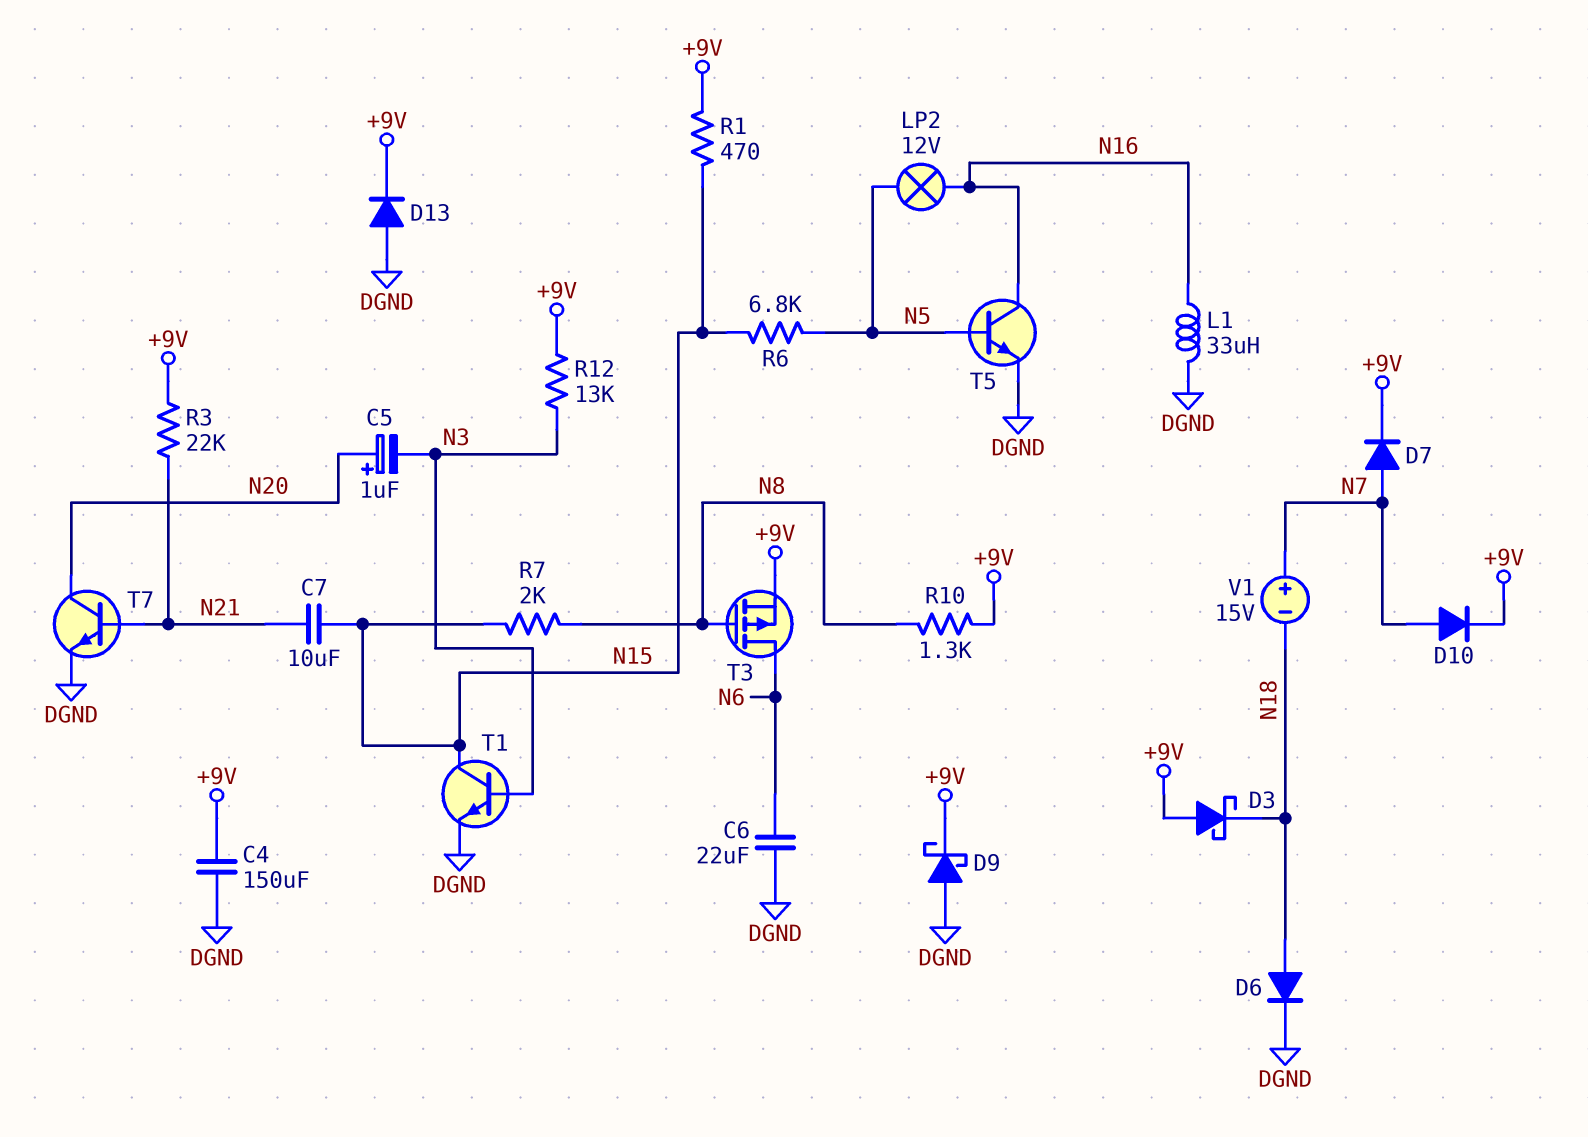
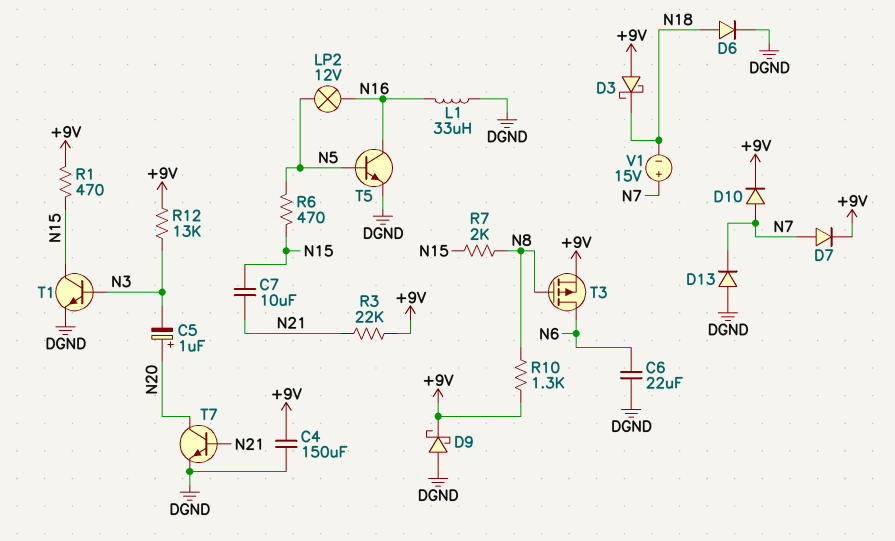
D13: diode (A DGND, K +9V) -> diode (A DGND, K N7)
R6: 6.8k (N5, N15) -> 470 (N5, N15)

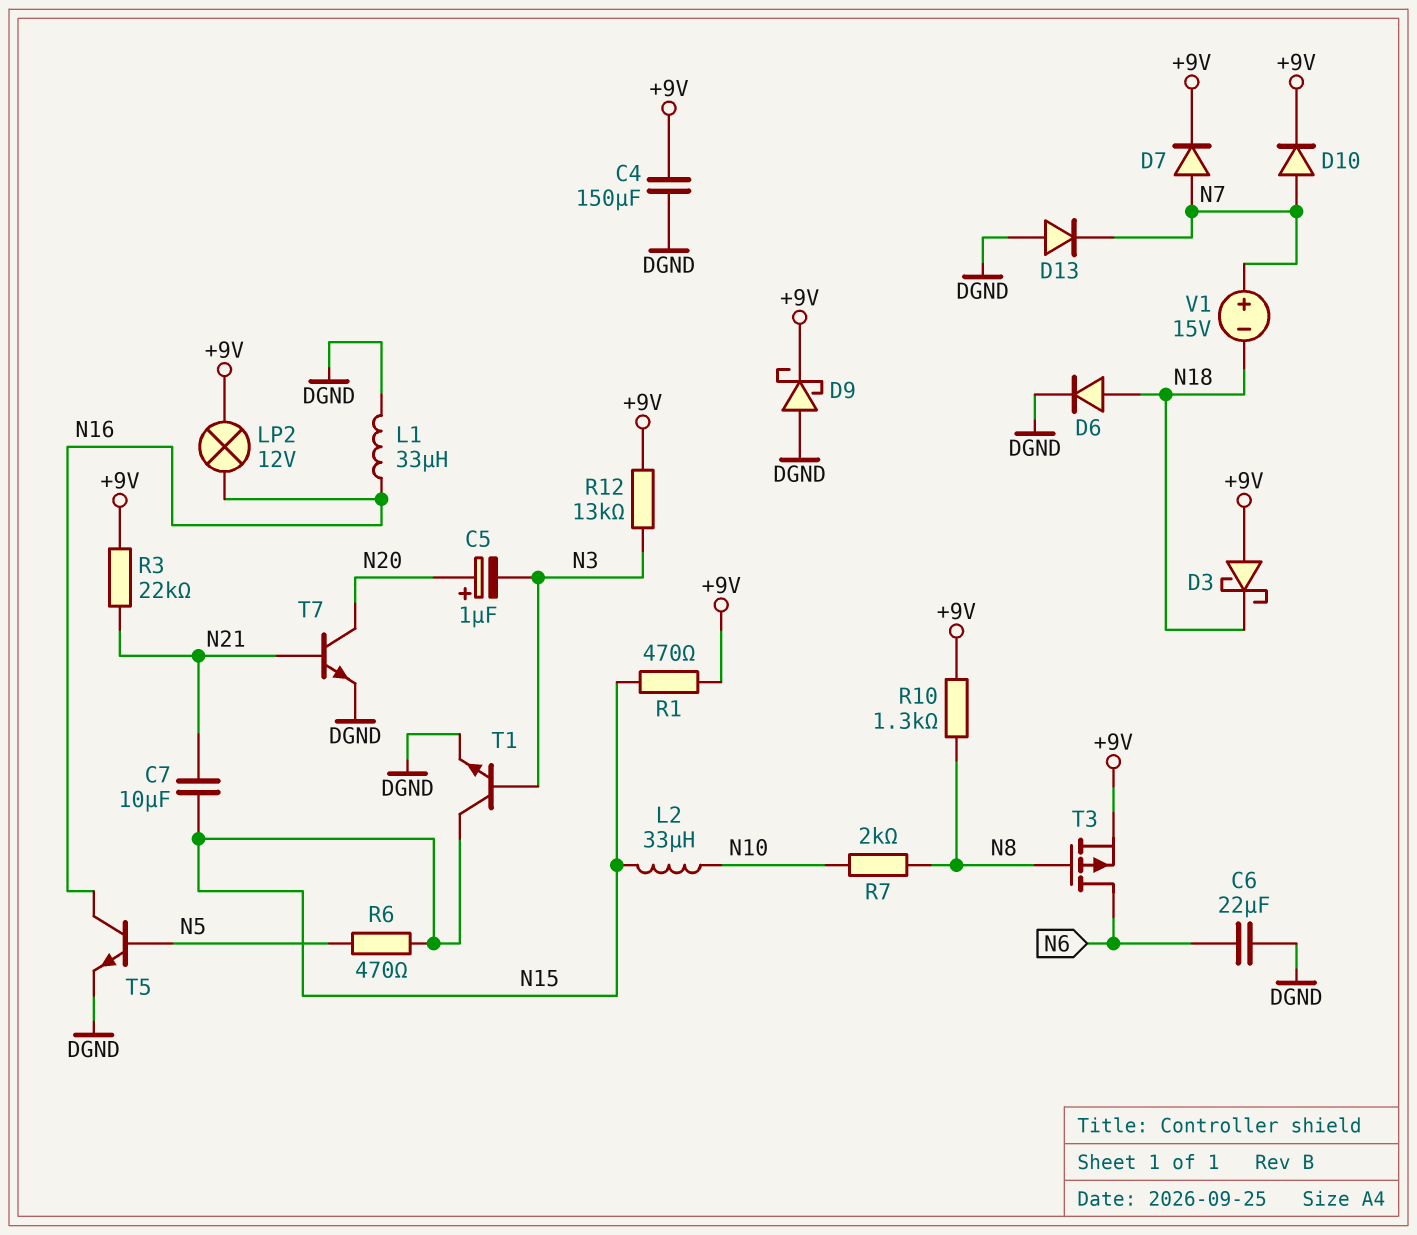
L2: none -> 33uH (N10, N15)
LP2: lamp 12V (N5, N16) -> lamp 12V (+9V, N16)
R7: 2k (N8, N15) -> 2k (N8, N10)

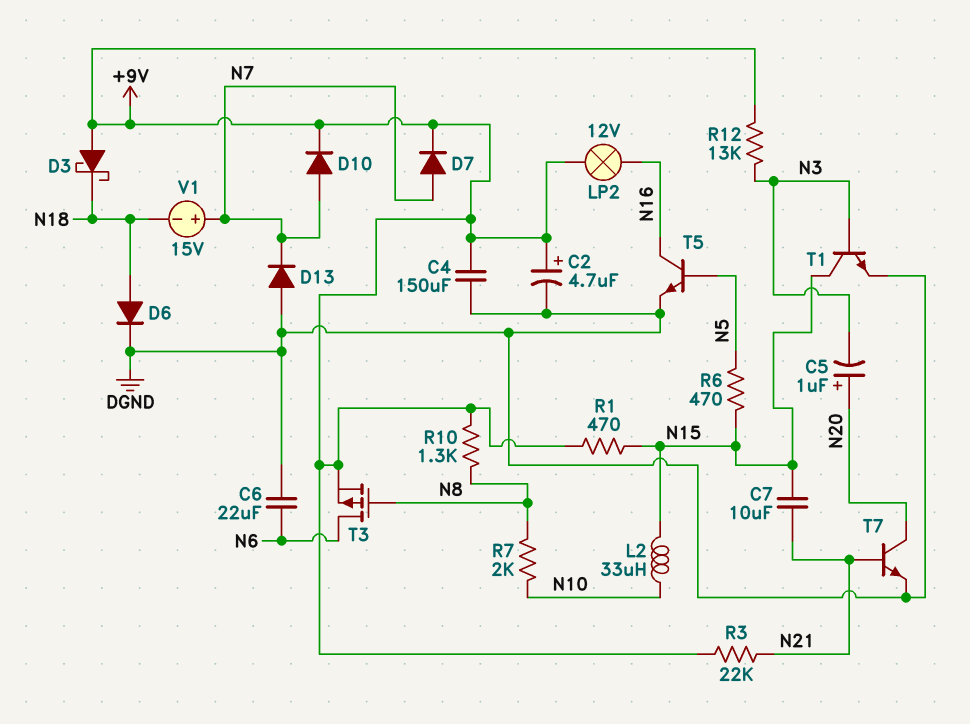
C2: none -> 4.7uF (plus +9V, minus DGND)
D9: schottky (A DGND, K +9V) -> none
L1: 33uH (DGND, N16) -> none

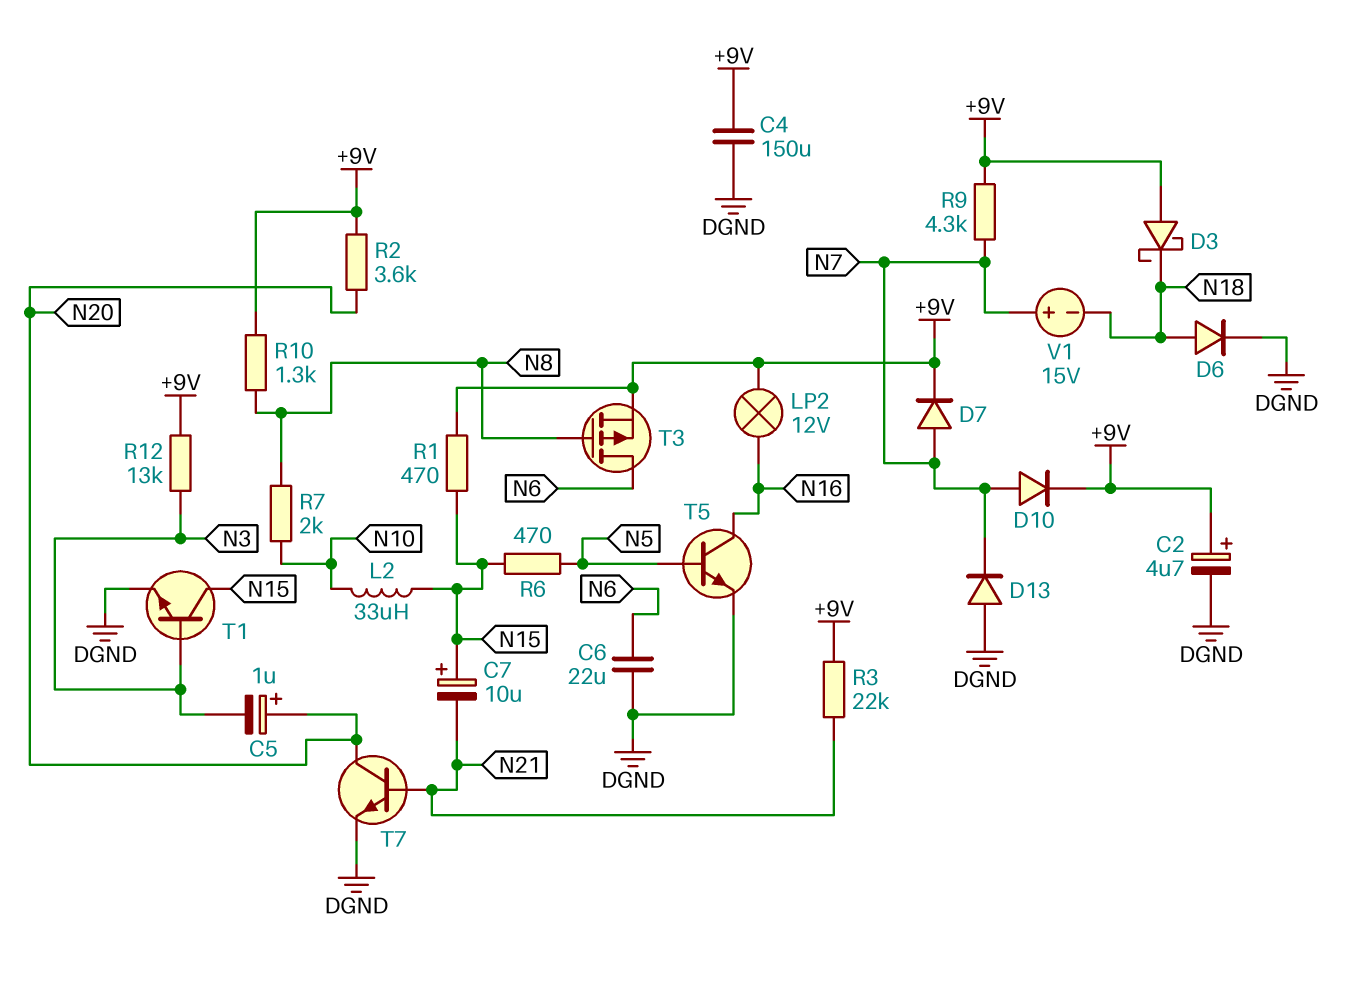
C7: 10uF (N15, N21) -> 10uF (plus N15, minus N21)
R2: none -> 3.6k (+9V, N20)
R9: none -> 4.3k (+9V, N7)

